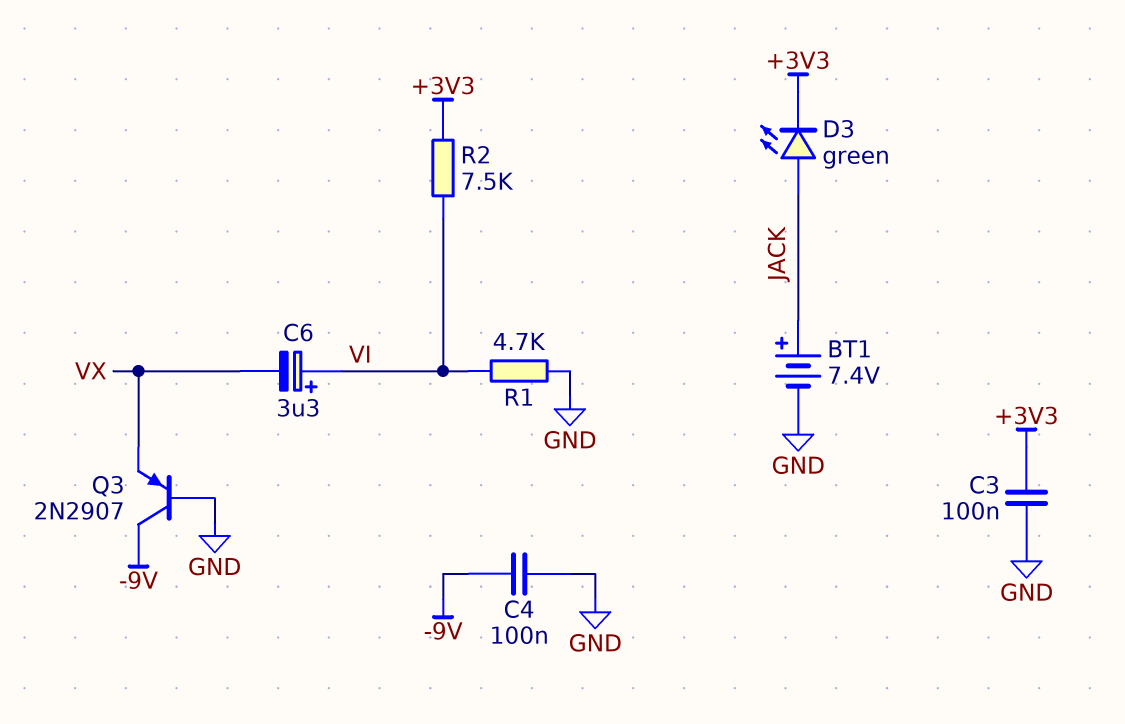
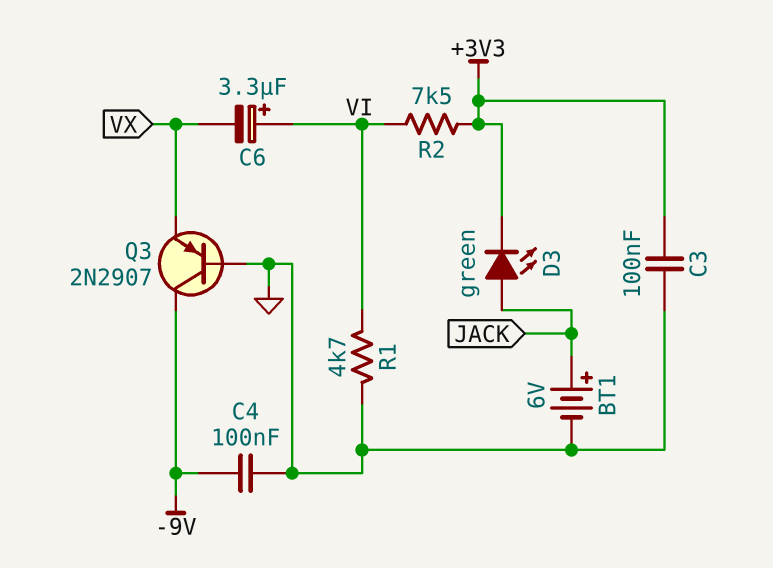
BT1: 7.4V (plus JACK, minus GND) -> 6V (plus JACK, minus GND)

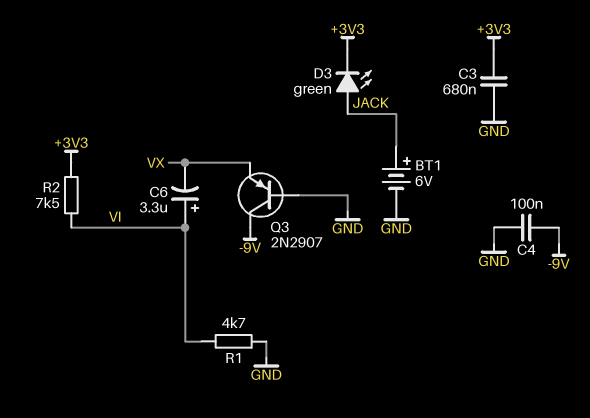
C3: 100nF (+3V3, GND) -> 680nF (+3V3, GND)

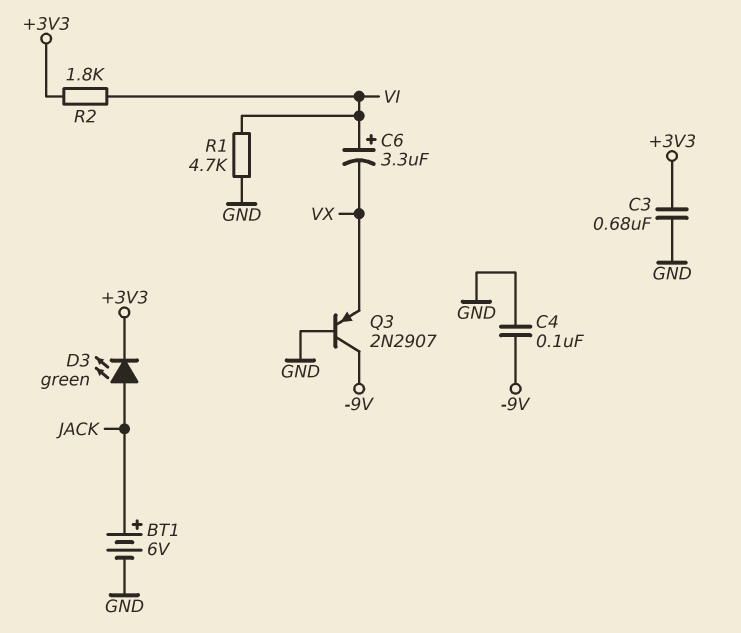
R2: 7.5k (+3V3, VI) -> 1.8k (+3V3, VI)

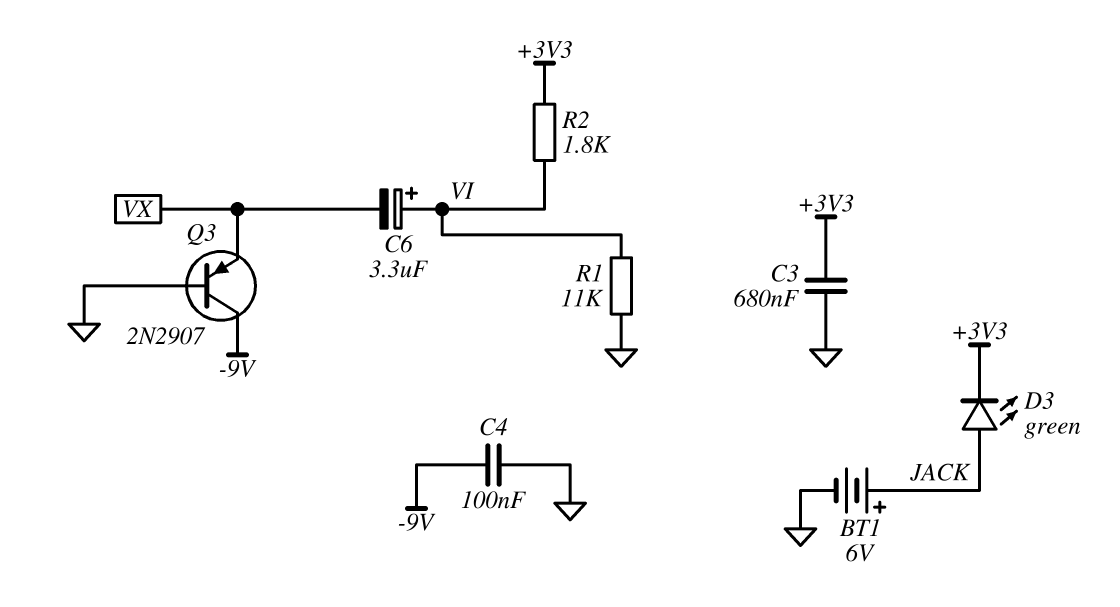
R1: 4.7k (GND, VI) -> 11k (GND, VI)

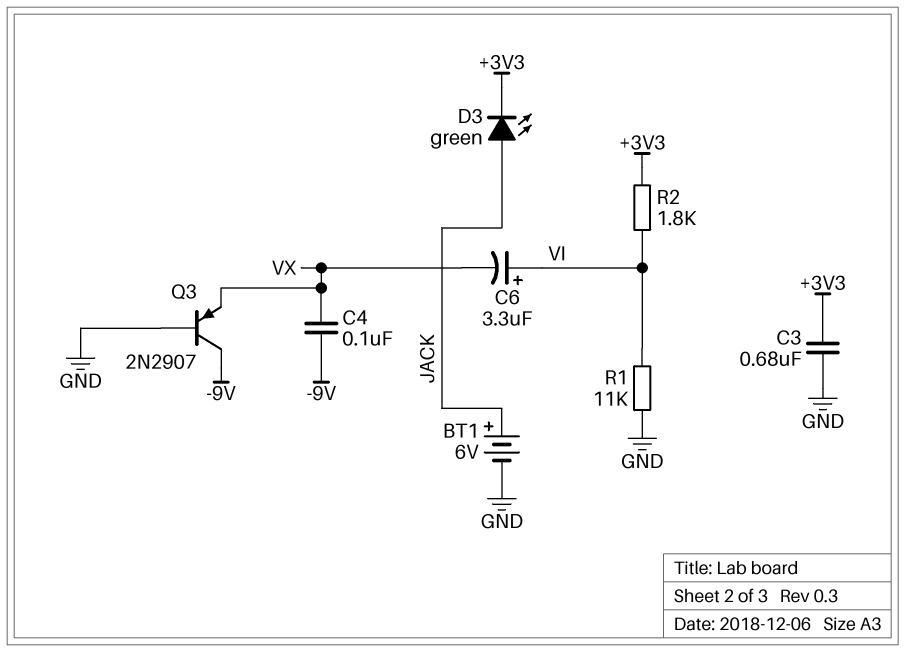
C4: 100nF (-9V, GND) -> 100nF (-9V, VX)

